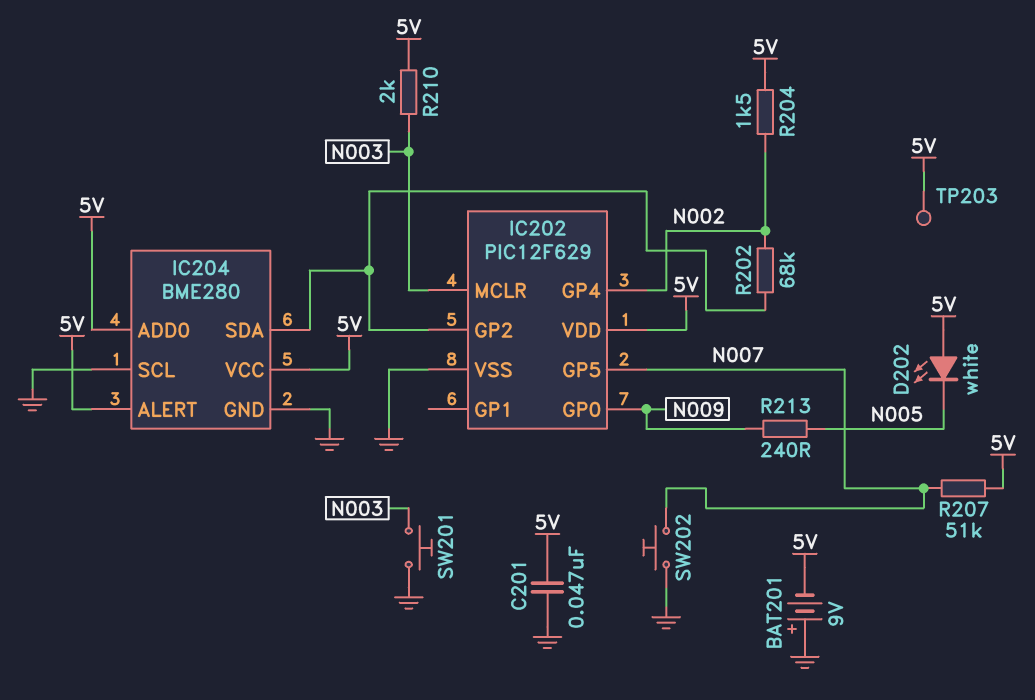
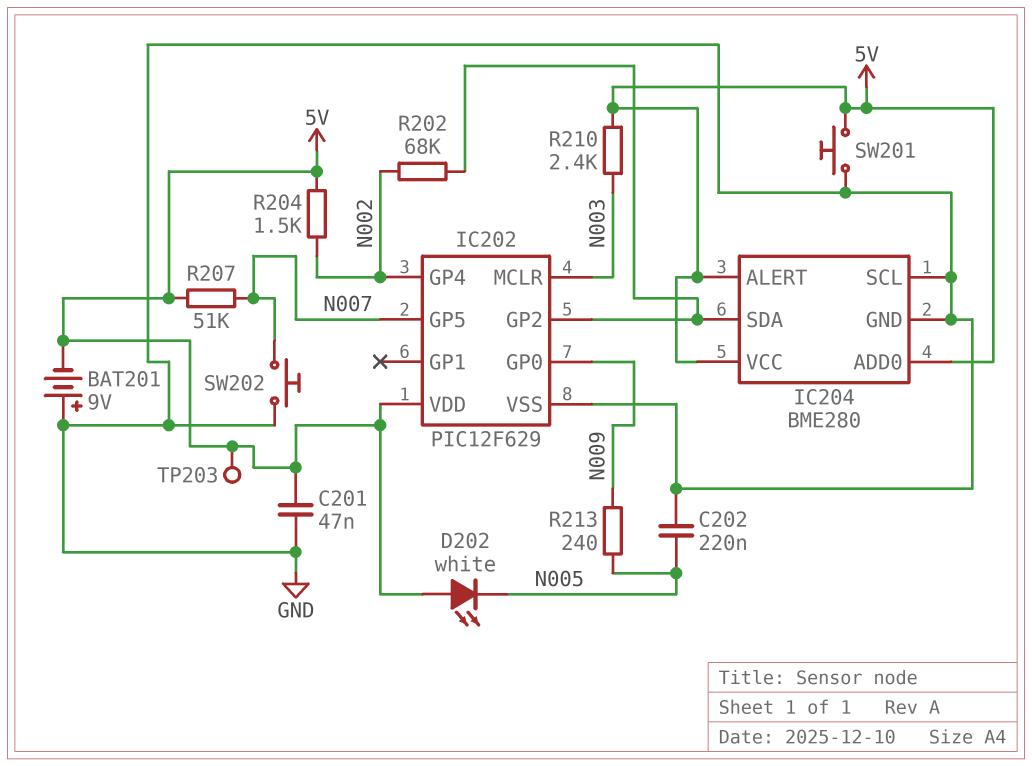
C202: none -> 220nF (GND, N005)
R210: 2k (5V, N003) -> 2.4k (5V, N003)
SW201: button (GND, N003) -> button (5V, GND)

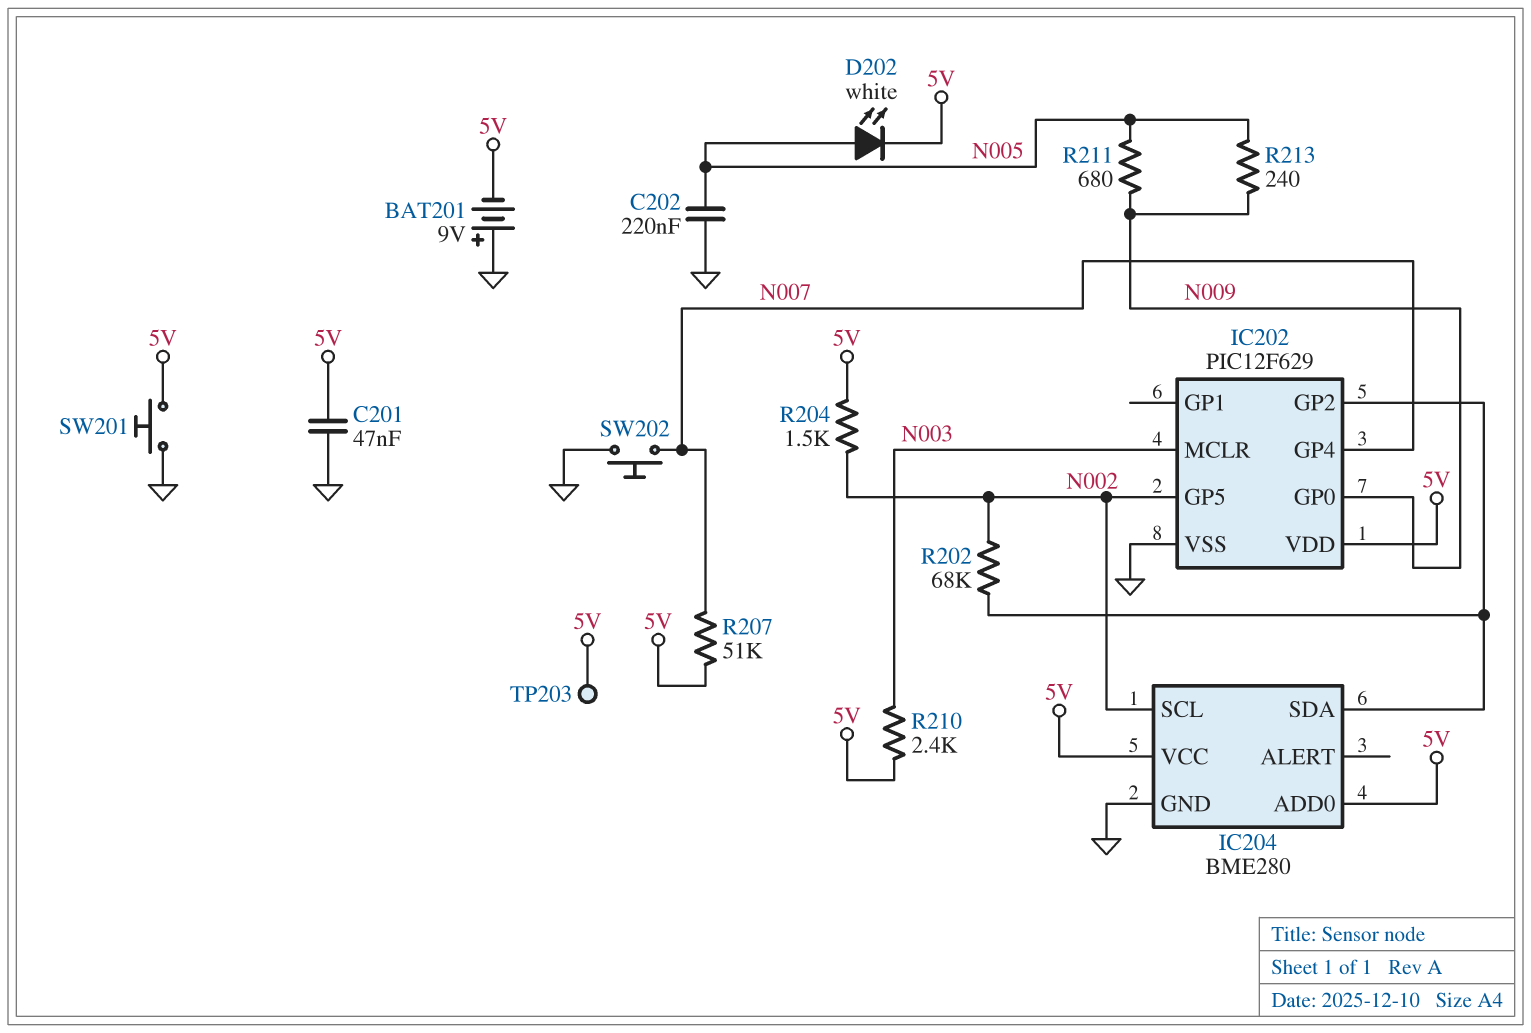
D202: LED white (A 5V, K N005) -> LED white (A N005, K 5V)
IC202 pin GP4: N002 -> N007
IC202 pin GP5: N007 -> N002
IC204 pin ALERT: 5V -> none
IC204 pin SCL: GND -> N002
R211: none -> 680 (N005, N009)

